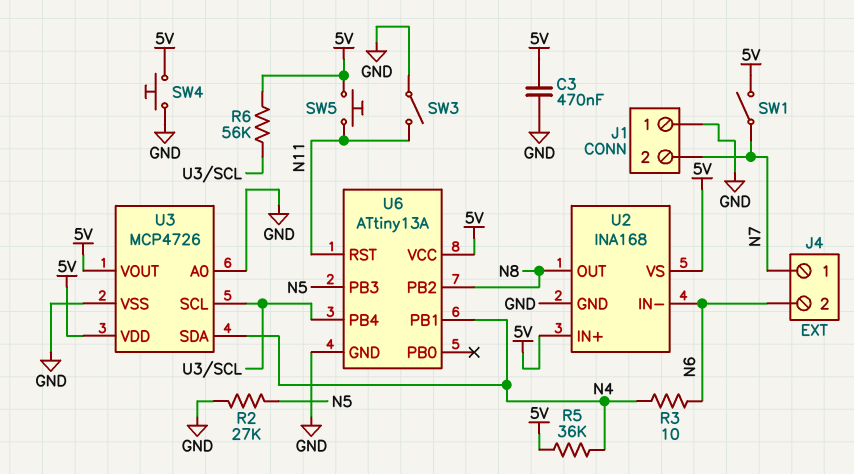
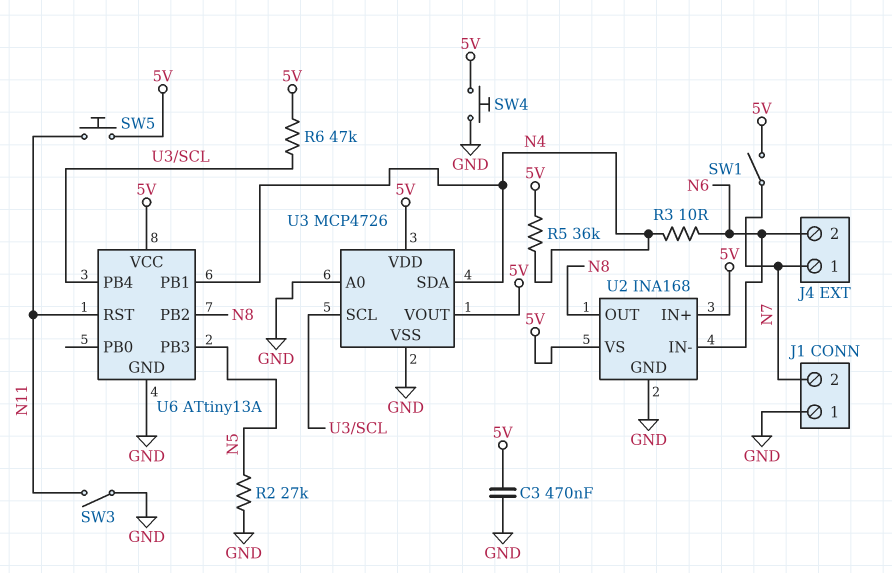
R6: 56k (5V, U3/SCL) -> 47k (5V, U3/SCL)

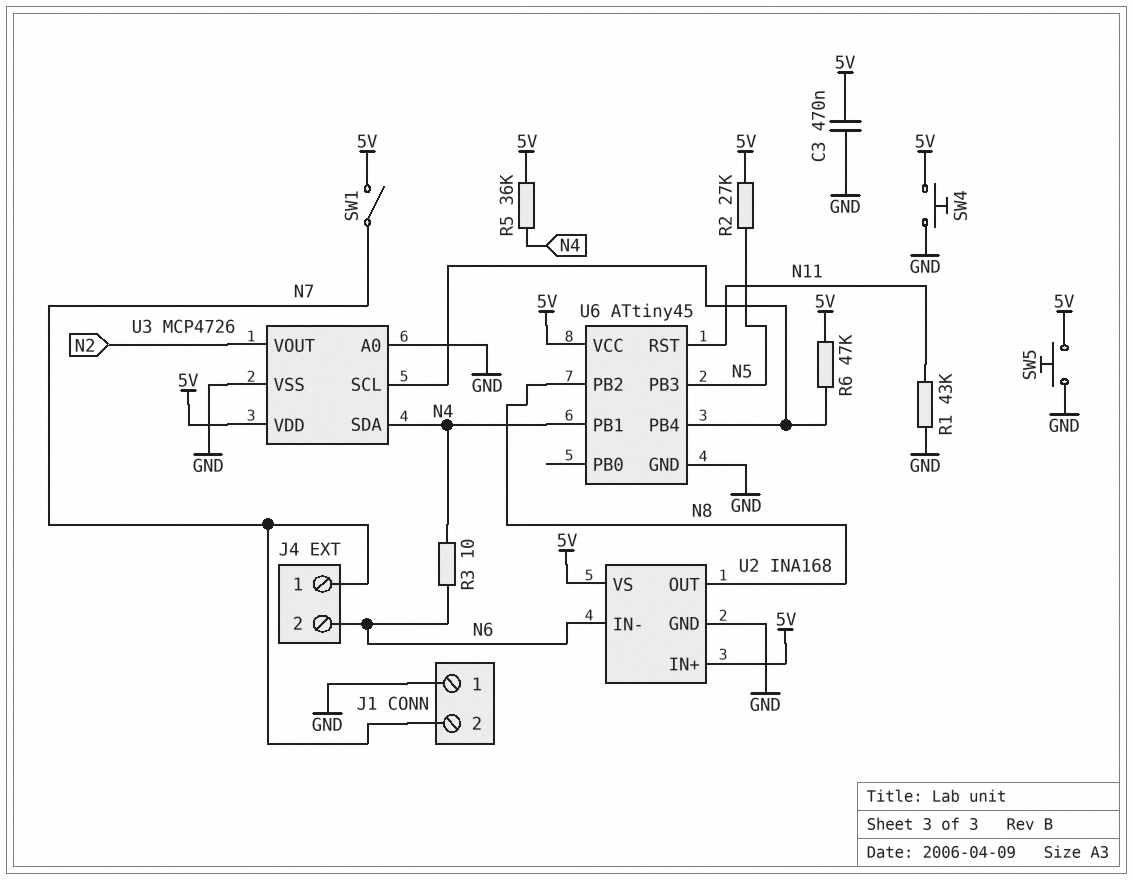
R1: none -> 43k (GND, N11)
R2: 27k (GND, N5) -> 27k (5V, N5)
SW3: switch (GND, N11) -> none
SW5: button (5V, N11) -> button (5V, GND)
U3 pin VOUT: 5V -> N2
U6: ATtiny13A -> ATtiny45

